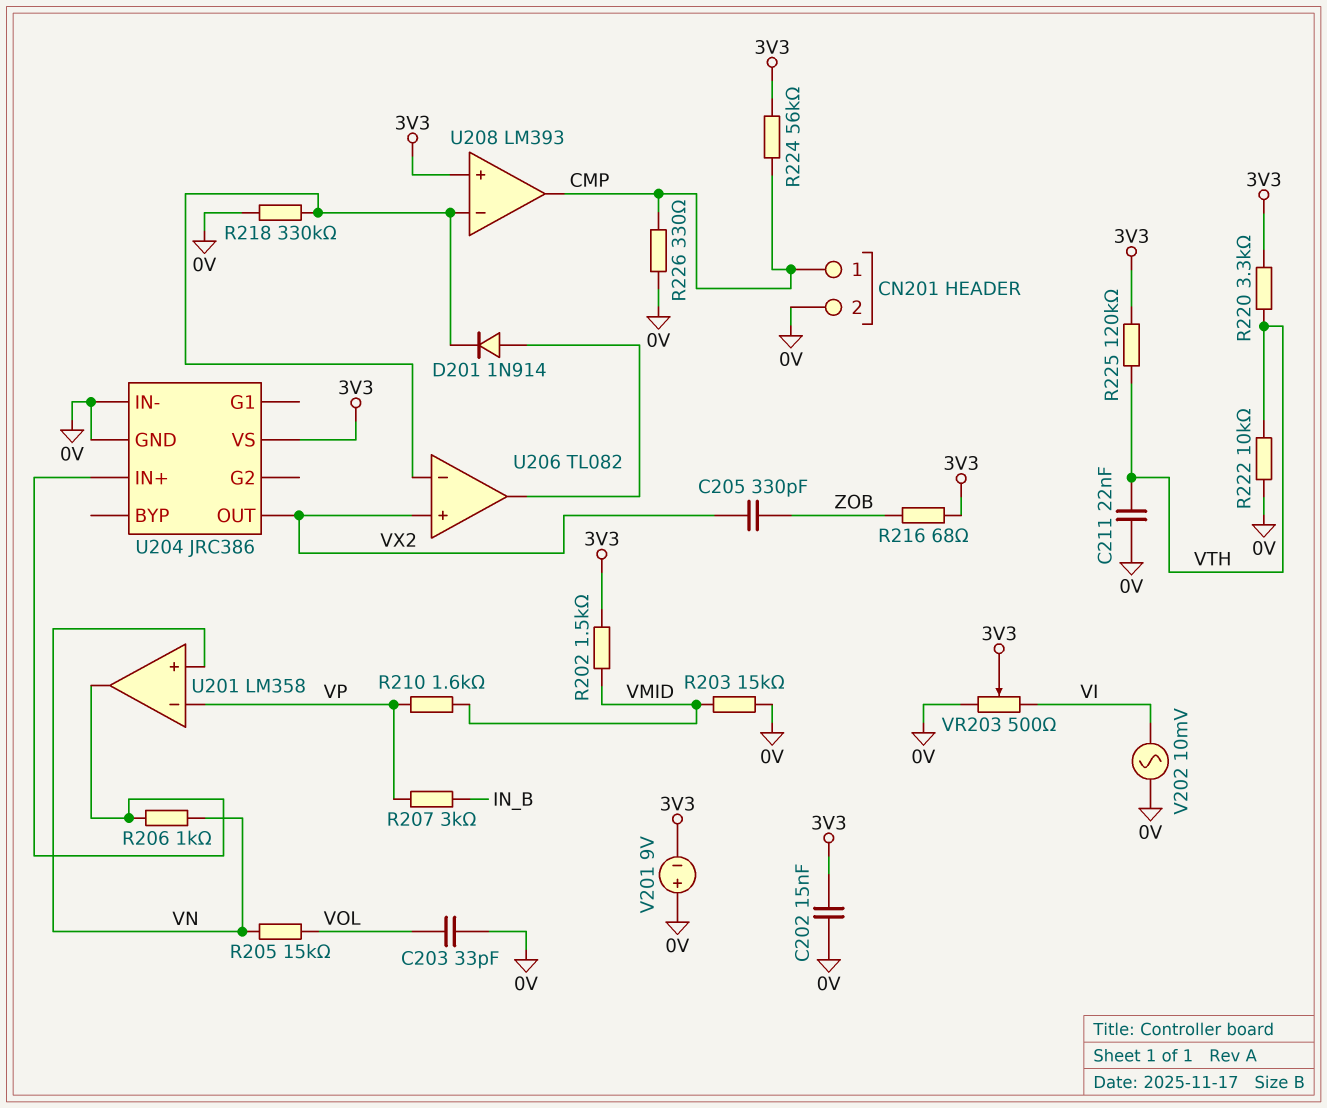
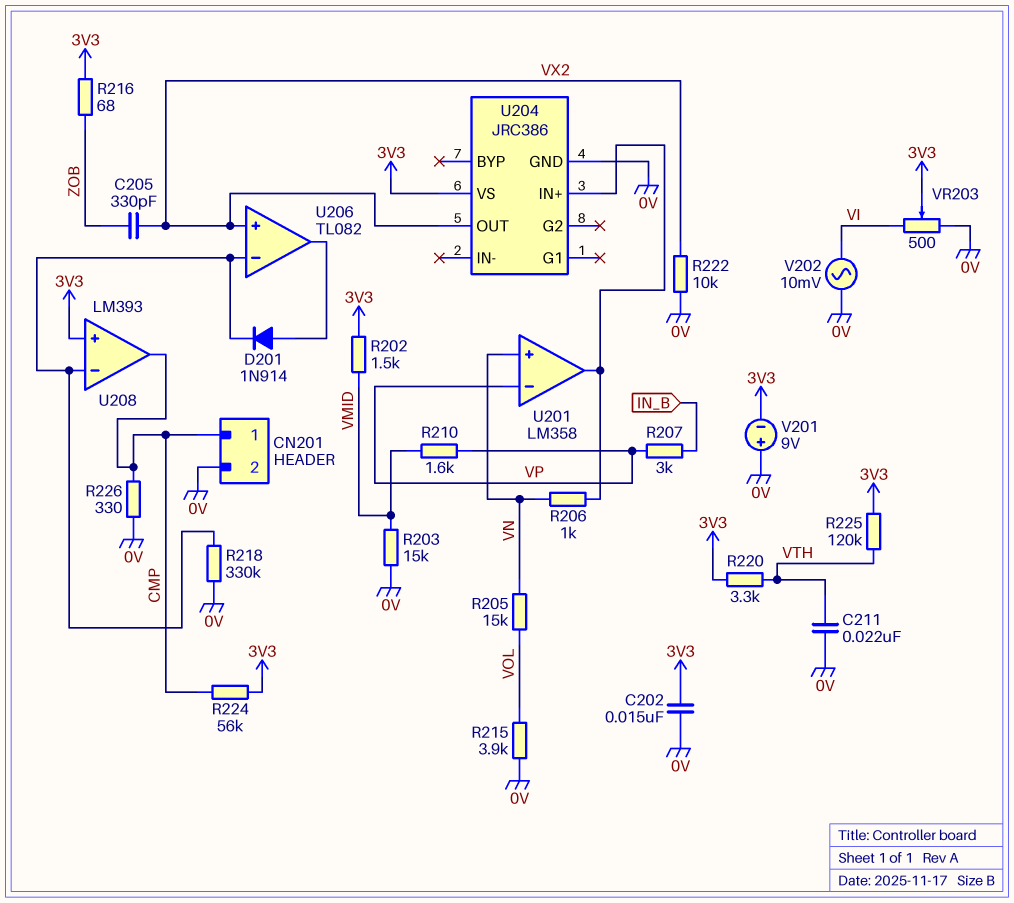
C203: 33pF (0V, VOL) -> none
R215: none -> 3.9k (0V, VOL)
R222: 10k (0V, VTH) -> 10k (0V, VX2)
U204 pin IN-: 0V -> none

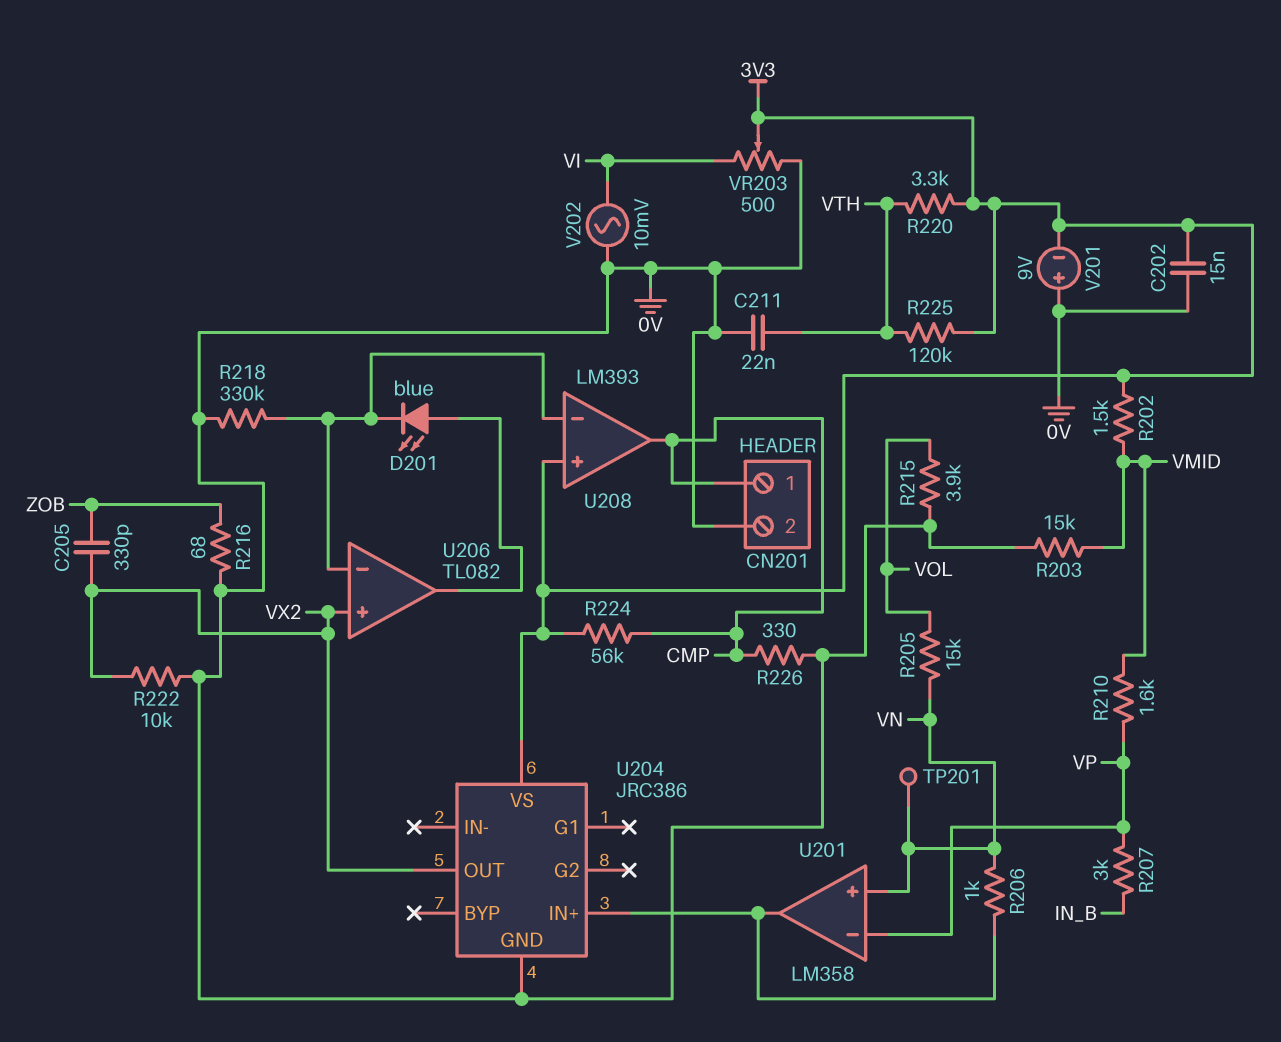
D201: diode 1N914 (A U206/out, K U206/in-) -> LED blue (A U206/out, K U206/in-)
R216: 68 (3V3, ZOB) -> 68 (0V, ZOB)
TP201: none -> test point (VN)

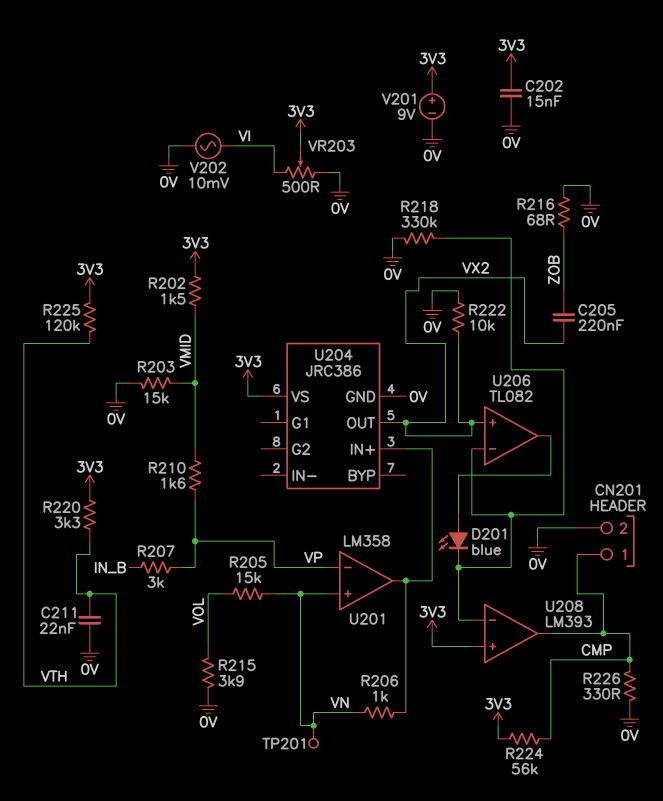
C205: 330pF (VX2, ZOB) -> 220nF (VX2, ZOB)
V201: 9V (plus 0V, minus 3V3) -> 9V (plus 3V3, minus 0V)

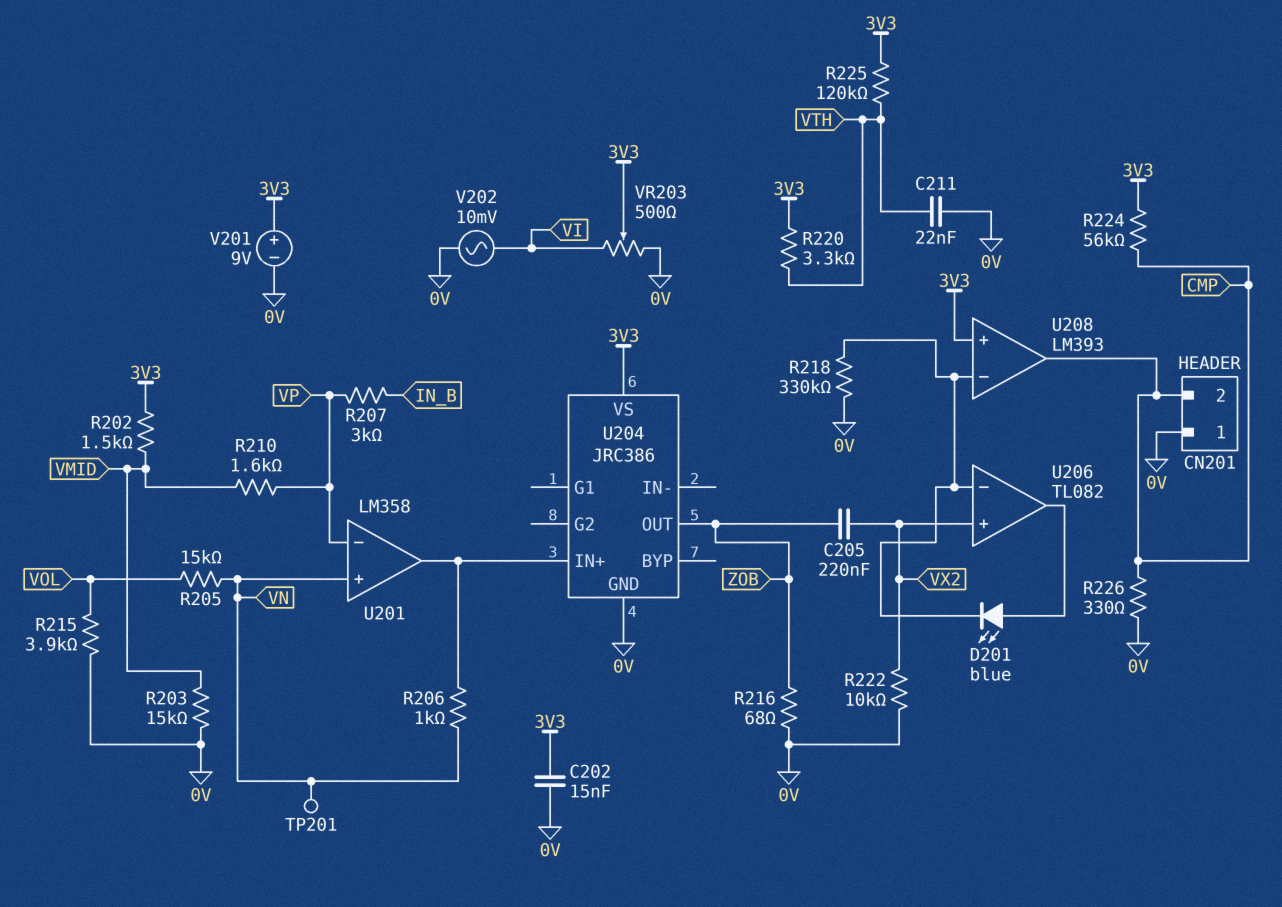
CN201 pin 1: CMP -> 0V
CN201 pin 2: 0V -> CMP
U204 pin OUT: VX2 -> ZOB

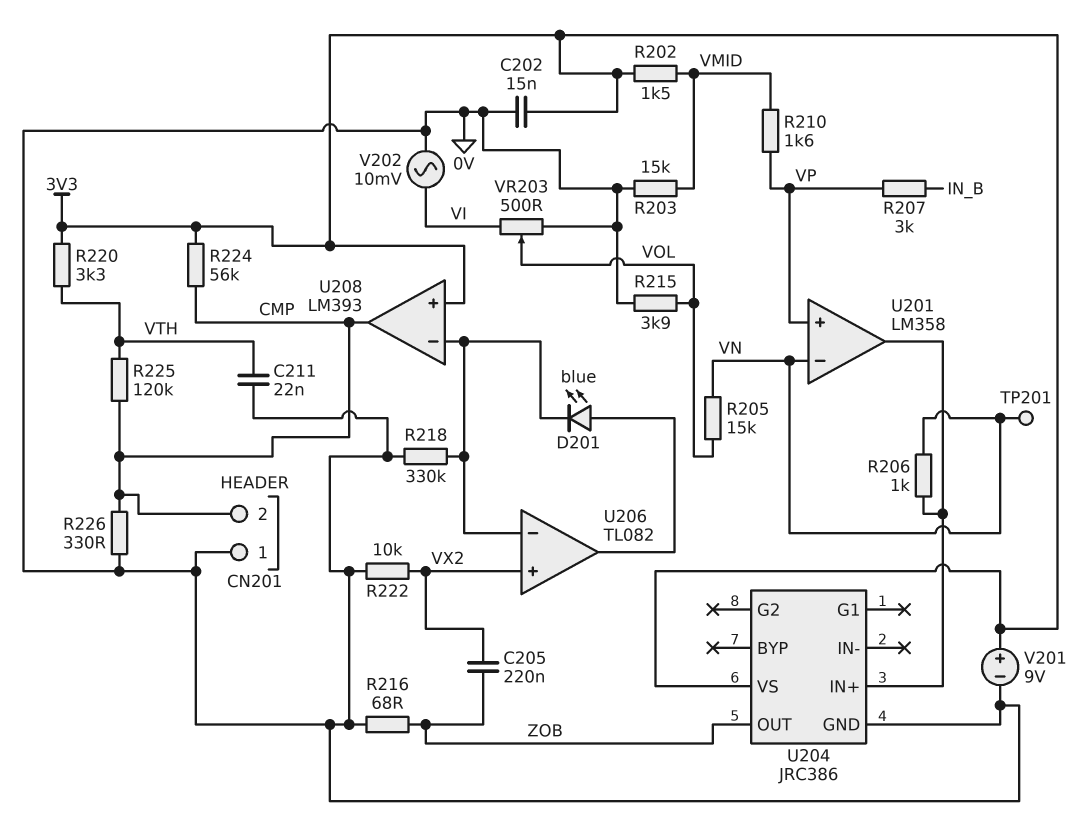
R225: 120k (3V3, VTH) -> 120k (CMP, VTH)
U201 pin in+: VN -> VP
U201 pin in-: VP -> VN
VR203: 500 (0V, VI, wiper 3V3) -> 500 (0V, VI, wiper VOL)

